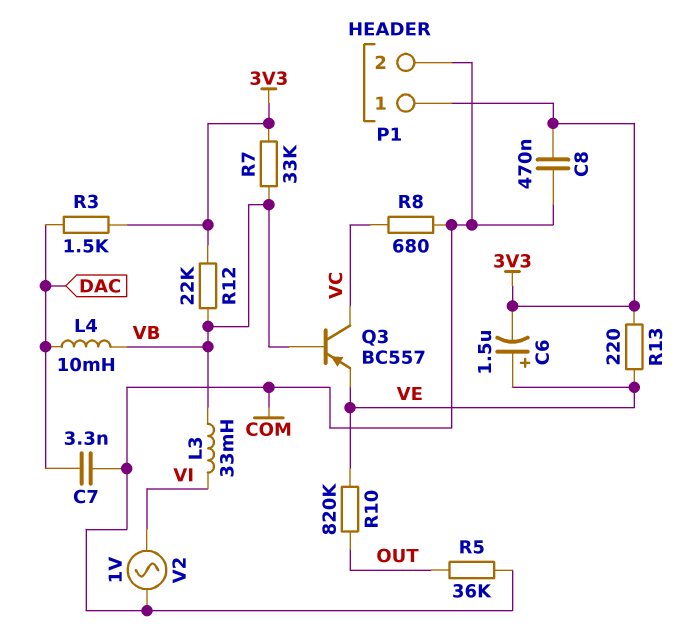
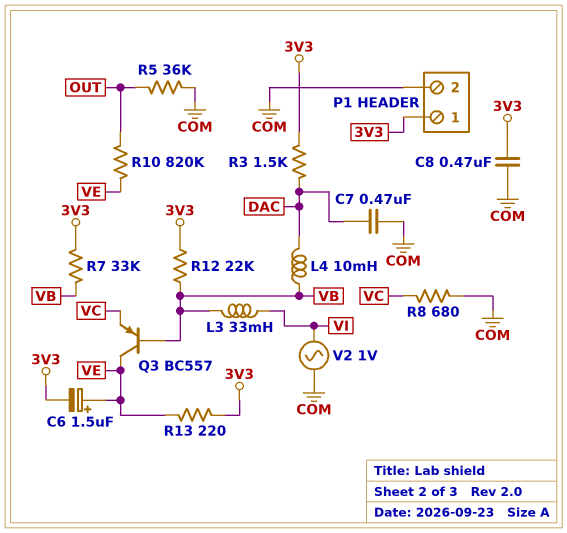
C7: 3.3nF (COM, DAC) -> 470nF (COM, DAC)
Q3: PNP BC557 (B VB, C VC, E VE) -> PNP BC557 (B VB, C VE, E VC)

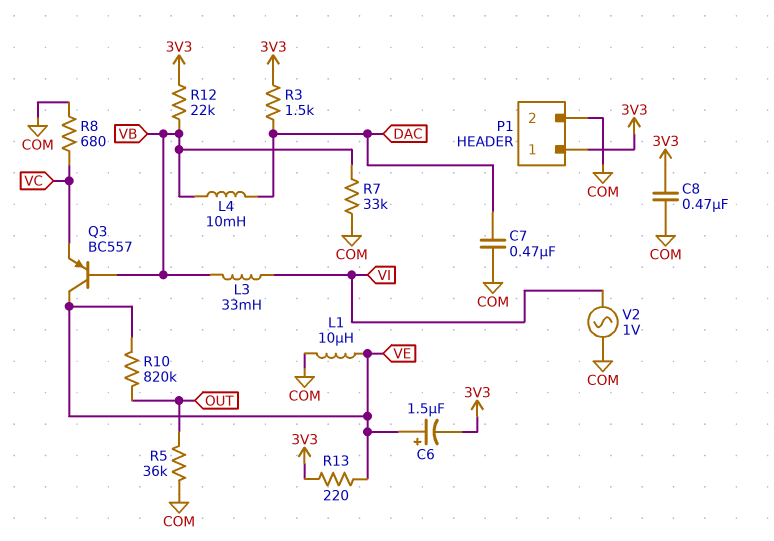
L1: none -> 10uH (COM, VE)
R7: 33k (3V3, VB) -> 33k (COM, VB)

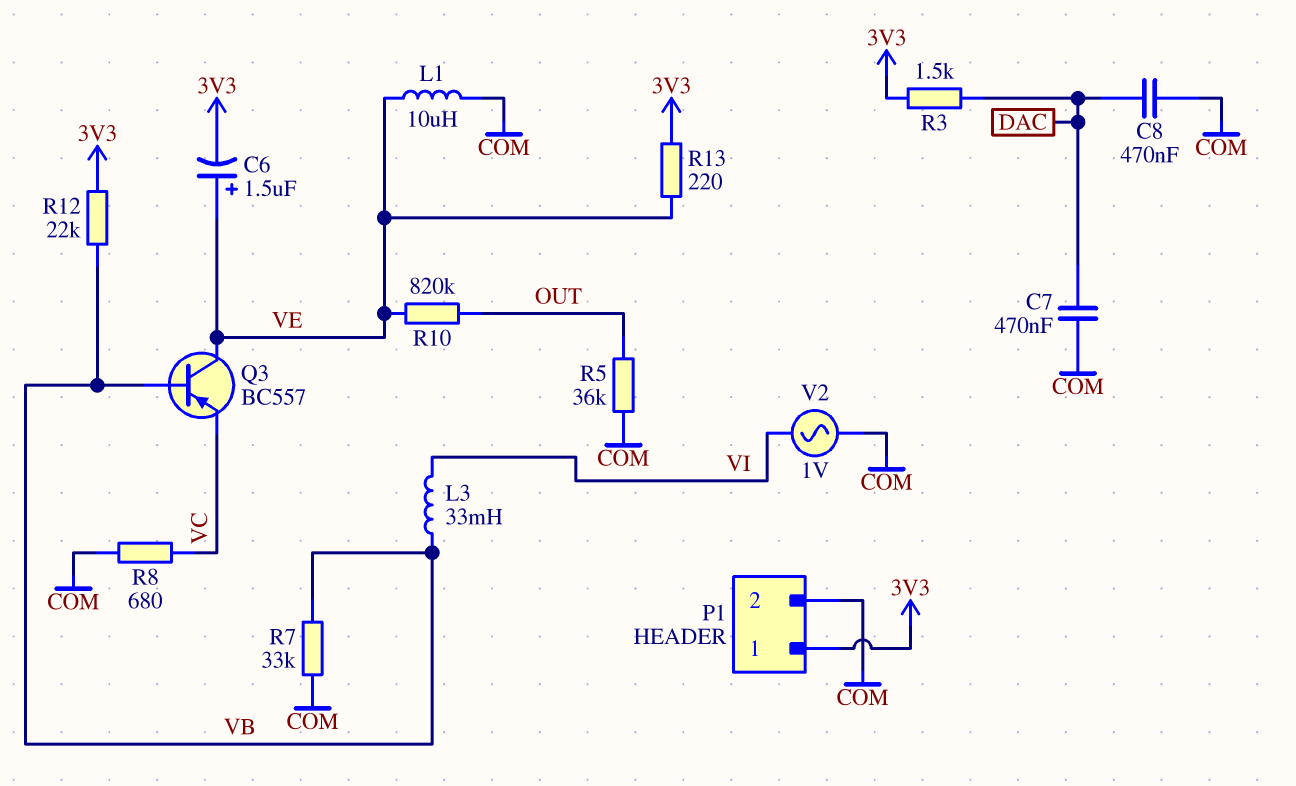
C8: 470nF (3V3, COM) -> 470nF (COM, DAC)
L4: 10mH (DAC, VB) -> none

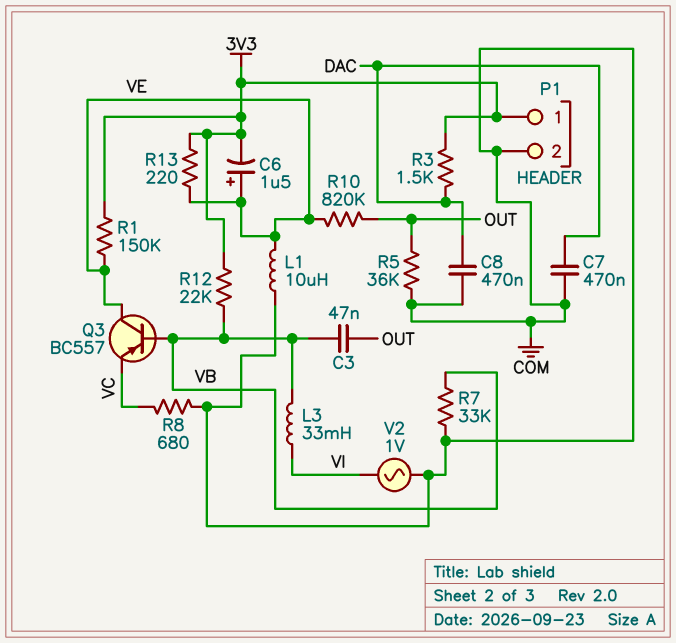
C3: none -> 47nF (OUT, VB)
R1: none -> 150k (3V3, VE)

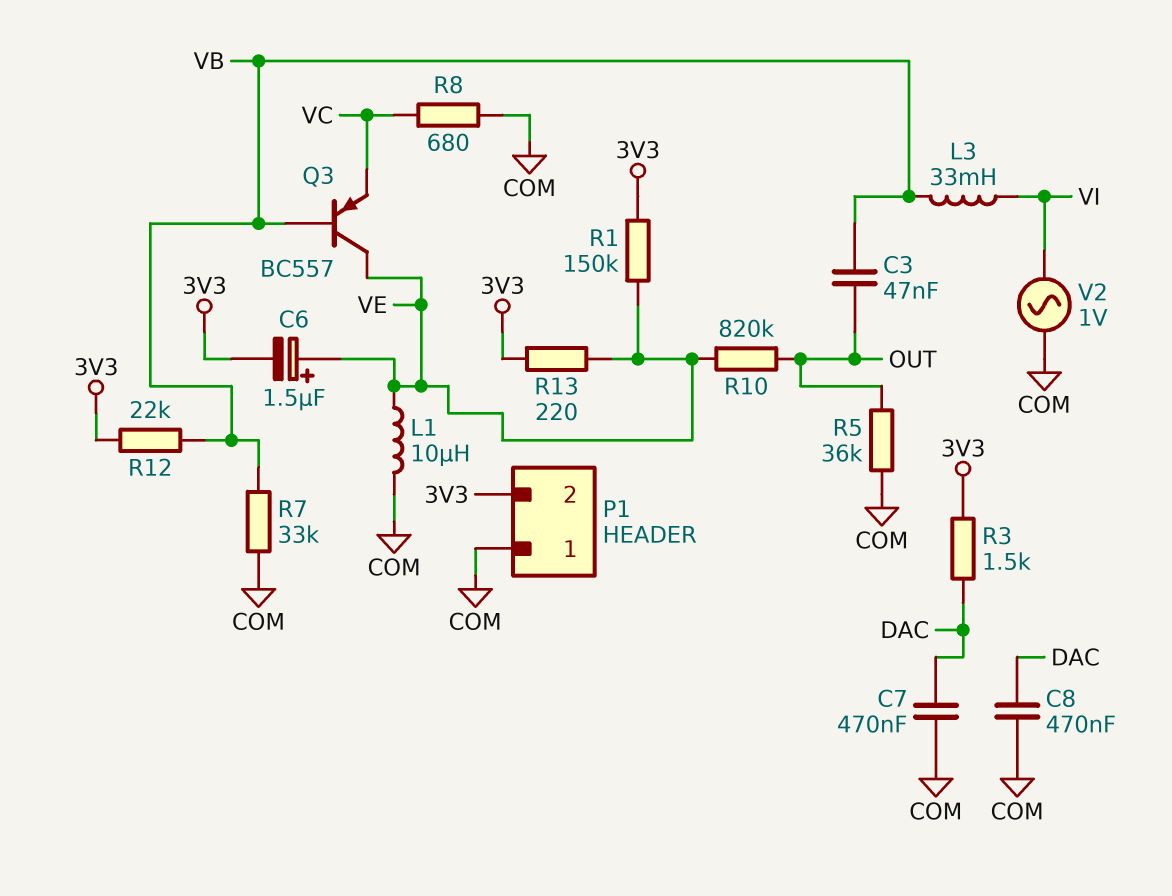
P1 pin 1: 3V3 -> COM
P1 pin 2: COM -> 3V3

